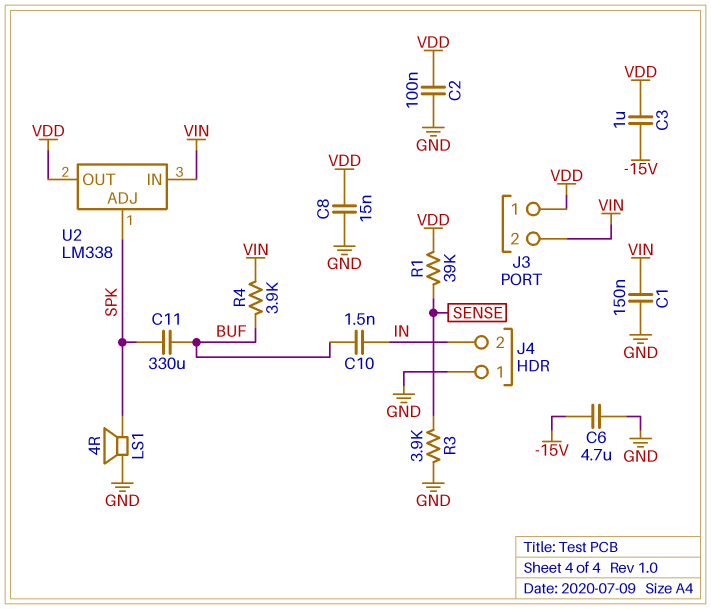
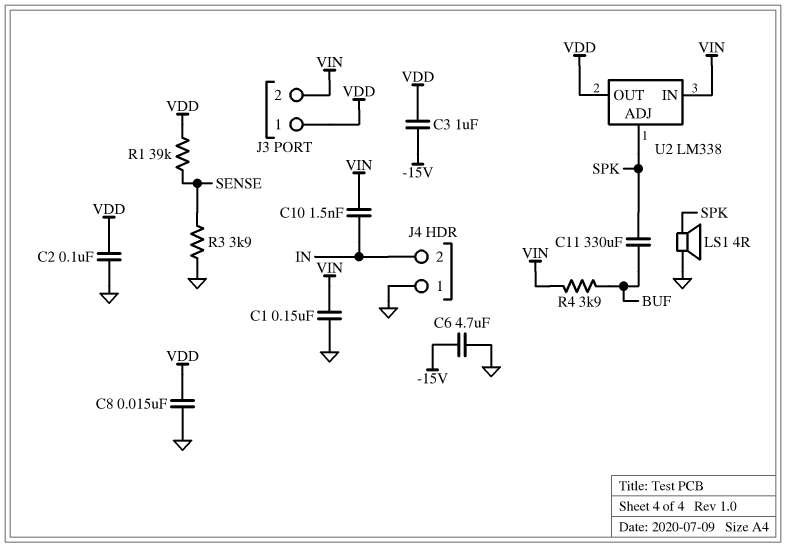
C10: 1.5nF (BUF, IN) -> 1.5nF (IN, VIN)

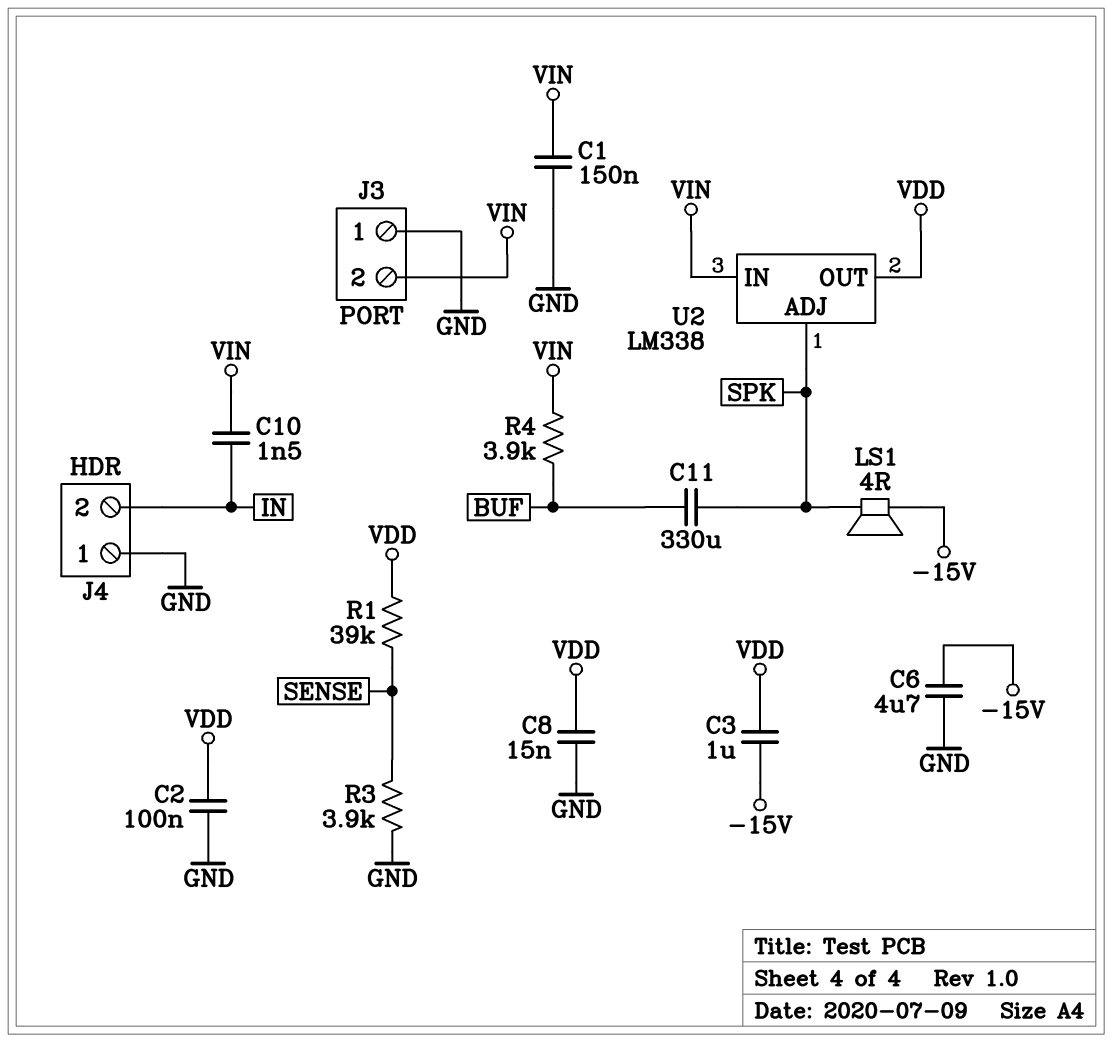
J3 pin 1: VDD -> GND
LS1: speaker 4R (GND, SPK) -> speaker 4R (-15V, SPK)

